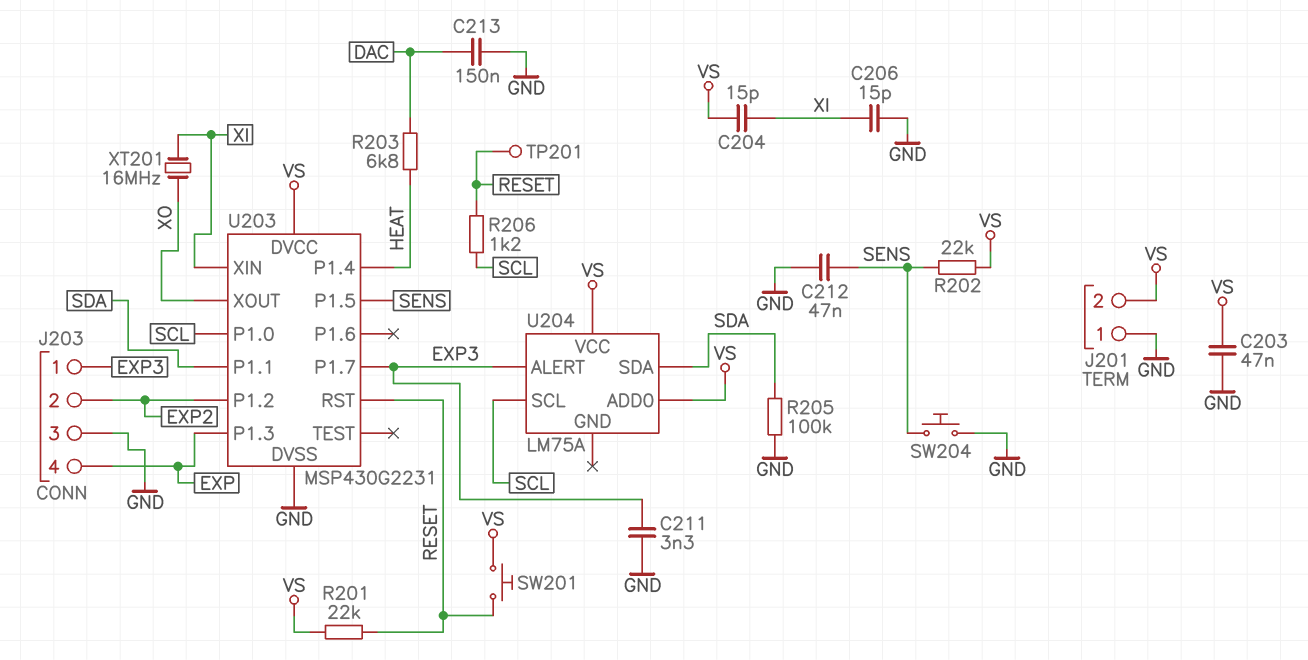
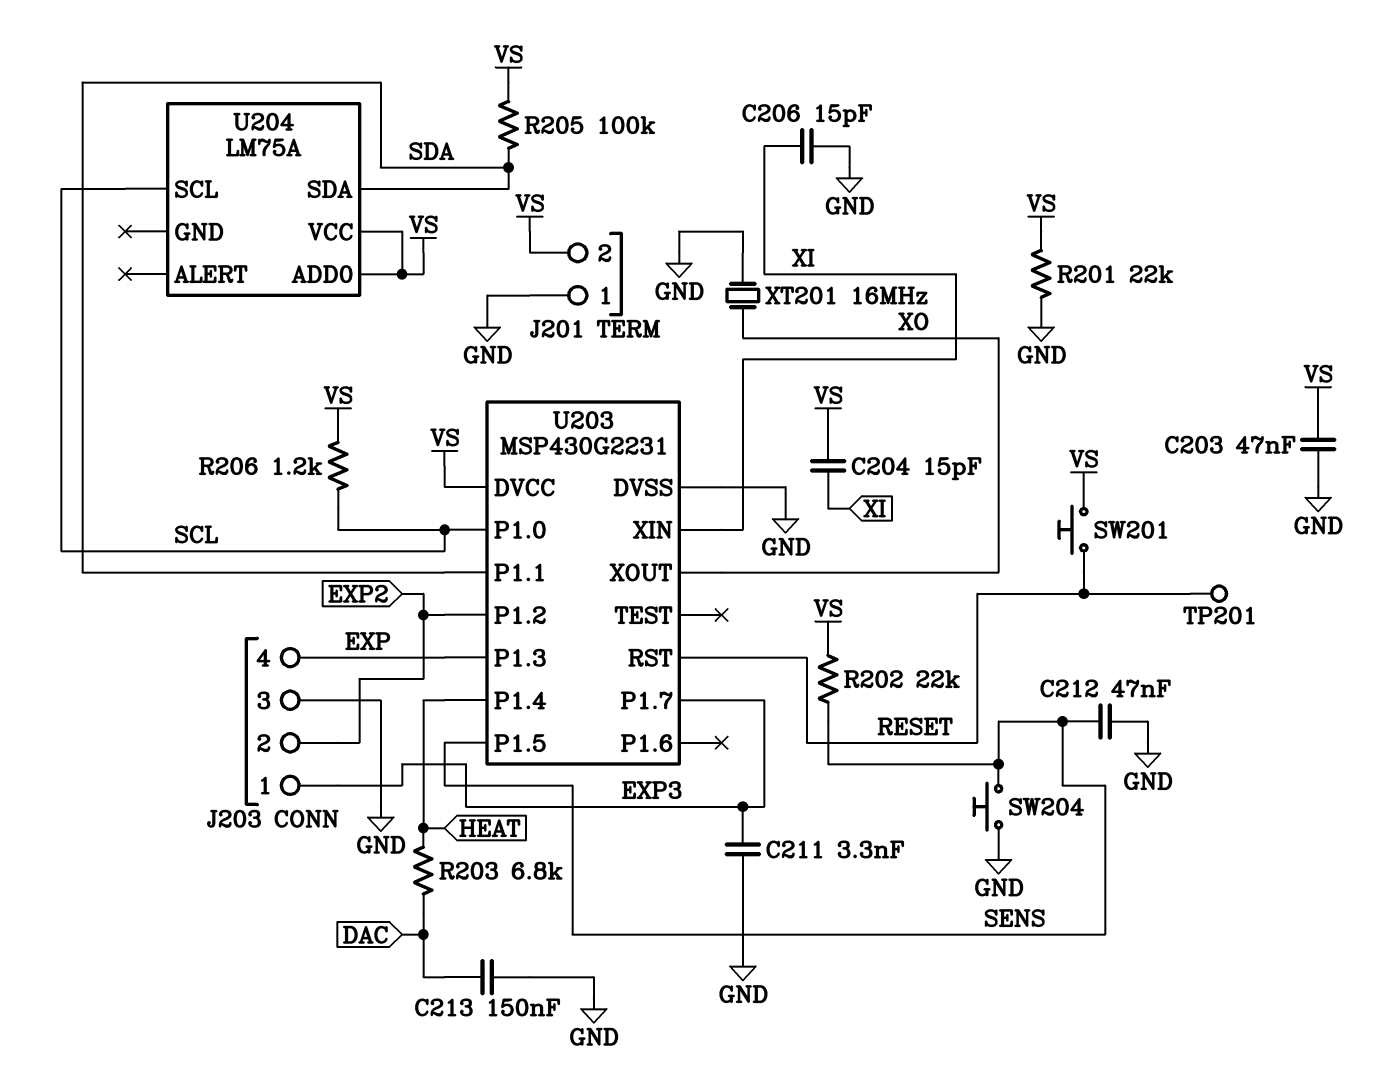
R201: 22k (RESET, VS) -> 22k (GND, VS)
R205: 100k (GND, SDA) -> 100k (SDA, VS)
R206: 1.2k (RESET, SCL) -> 1.2k (SCL, VS)
U204 pin ALERT: EXP3 -> none
XT201: 16MHz (XI, XO) -> 16MHz (GND, XO)

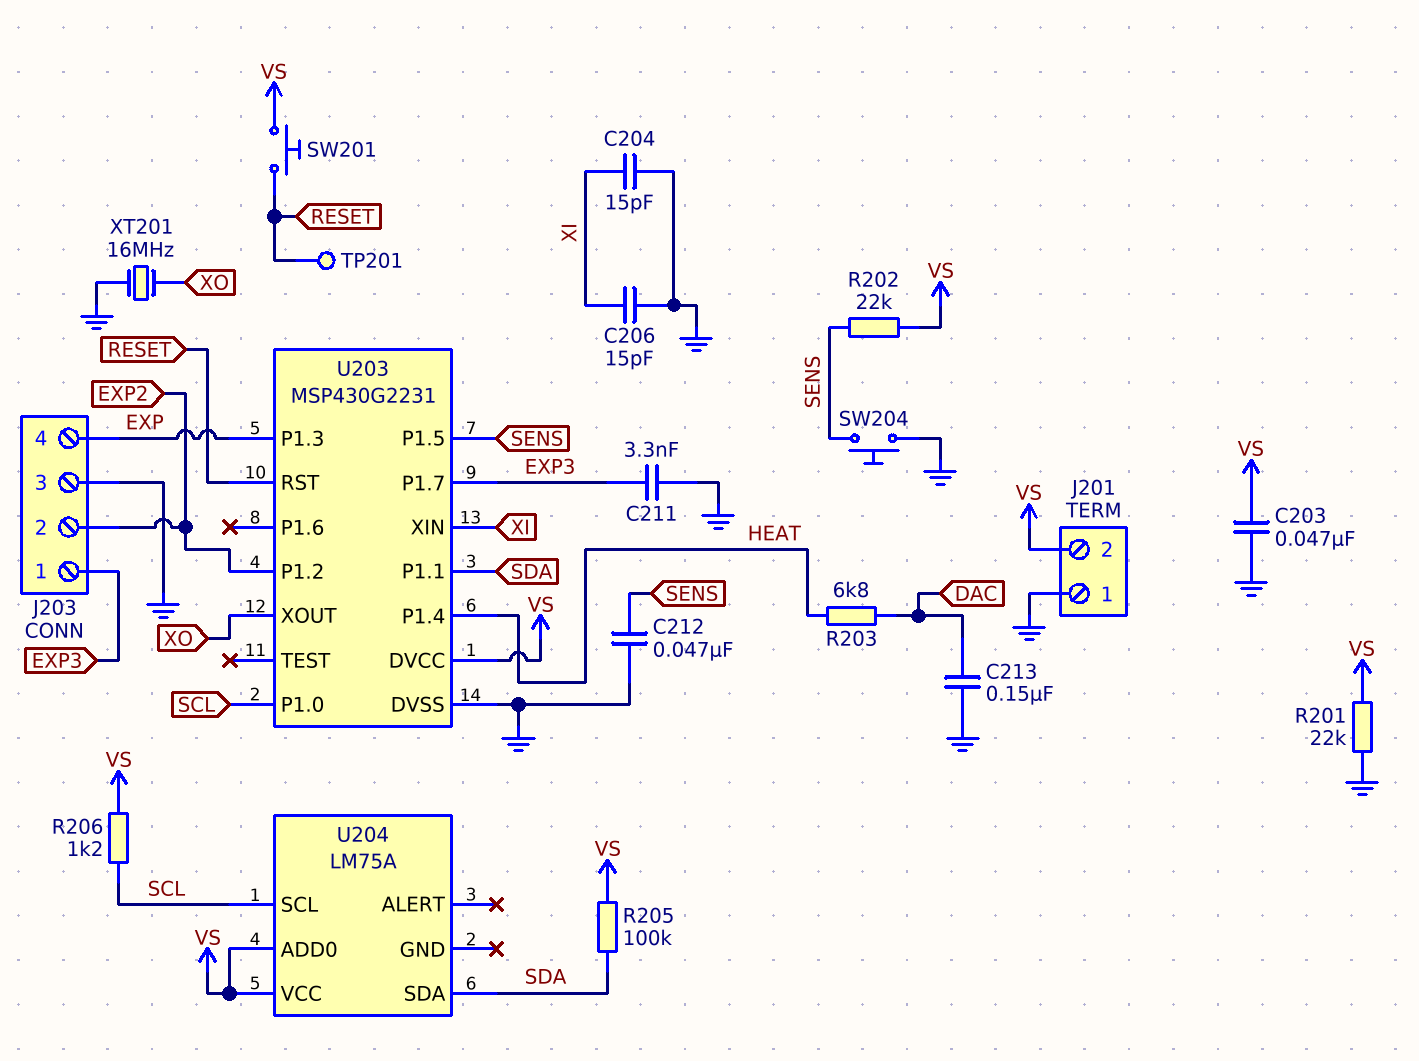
C204: 15pF (VS, XI) -> 15pF (GND, XI)

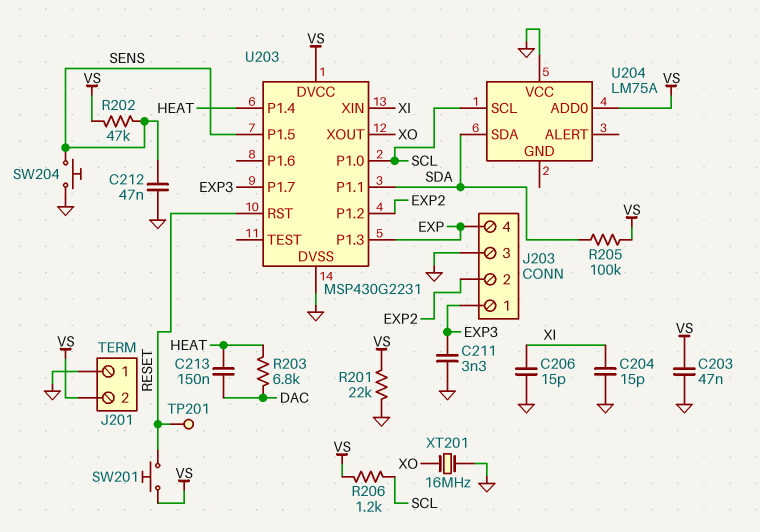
C213: 150nF (DAC, GND) -> 150nF (DAC, HEAT)
R202: 22k (SENS, VS) -> 47k (SENS, VS)
U204 pin VCC: VS -> GND

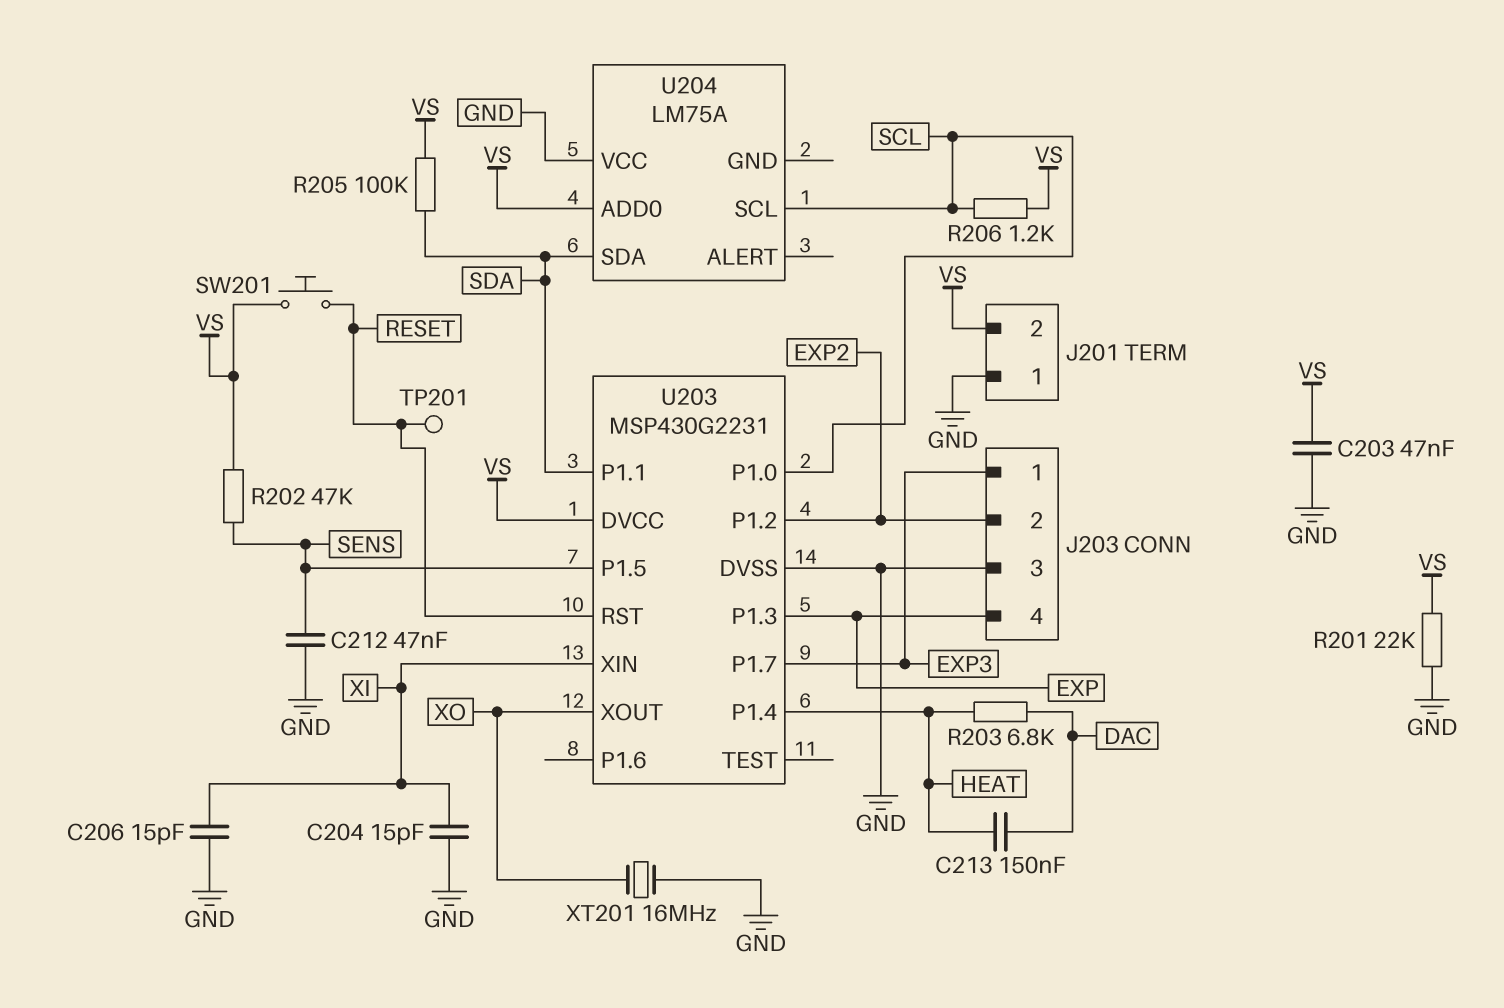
C211: 3.3nF (EXP3, GND) -> none
SW204: button (GND, SENS) -> none

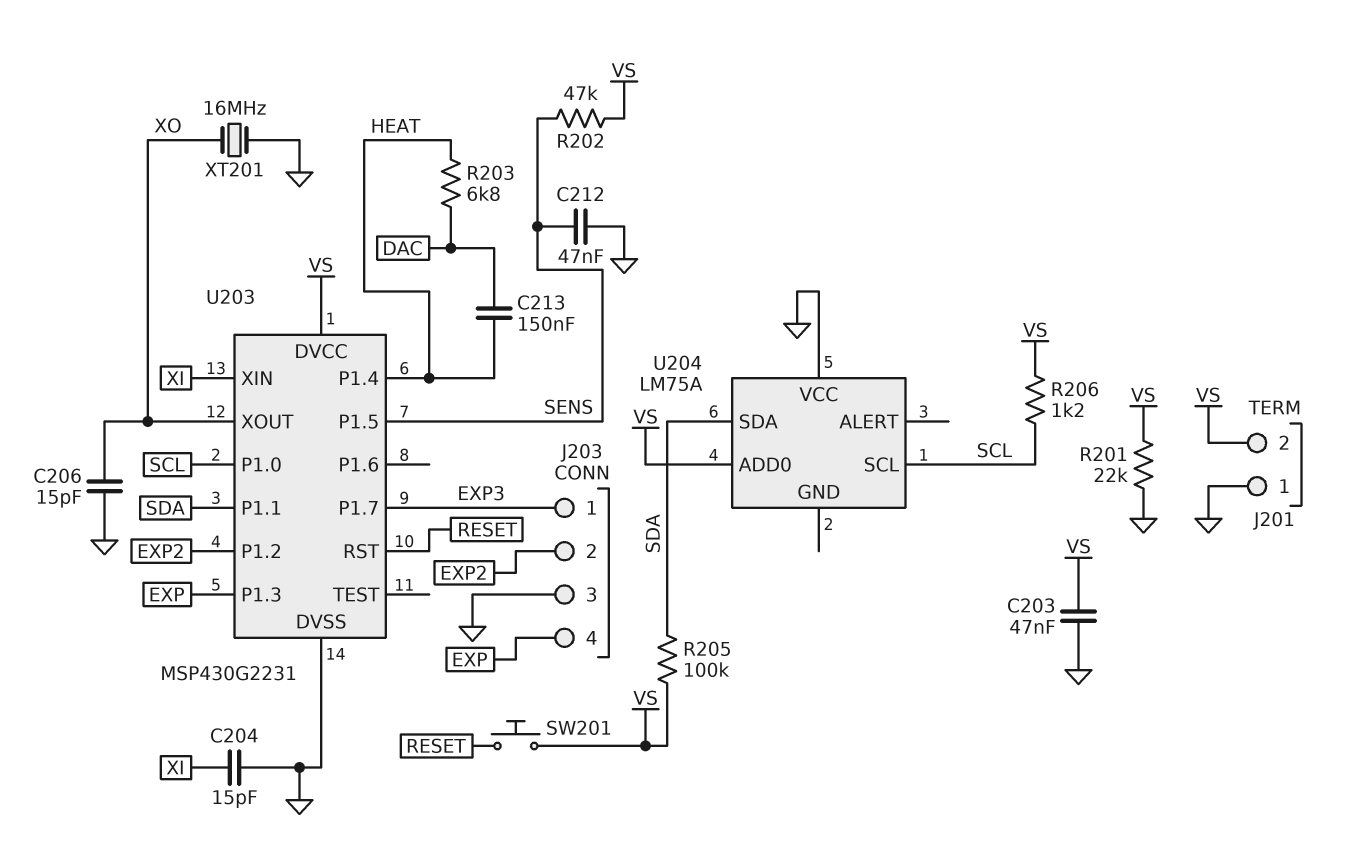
C206: 15pF (GND, XI) -> 15pF (GND, XO)
TP201: test point (RESET) -> none

